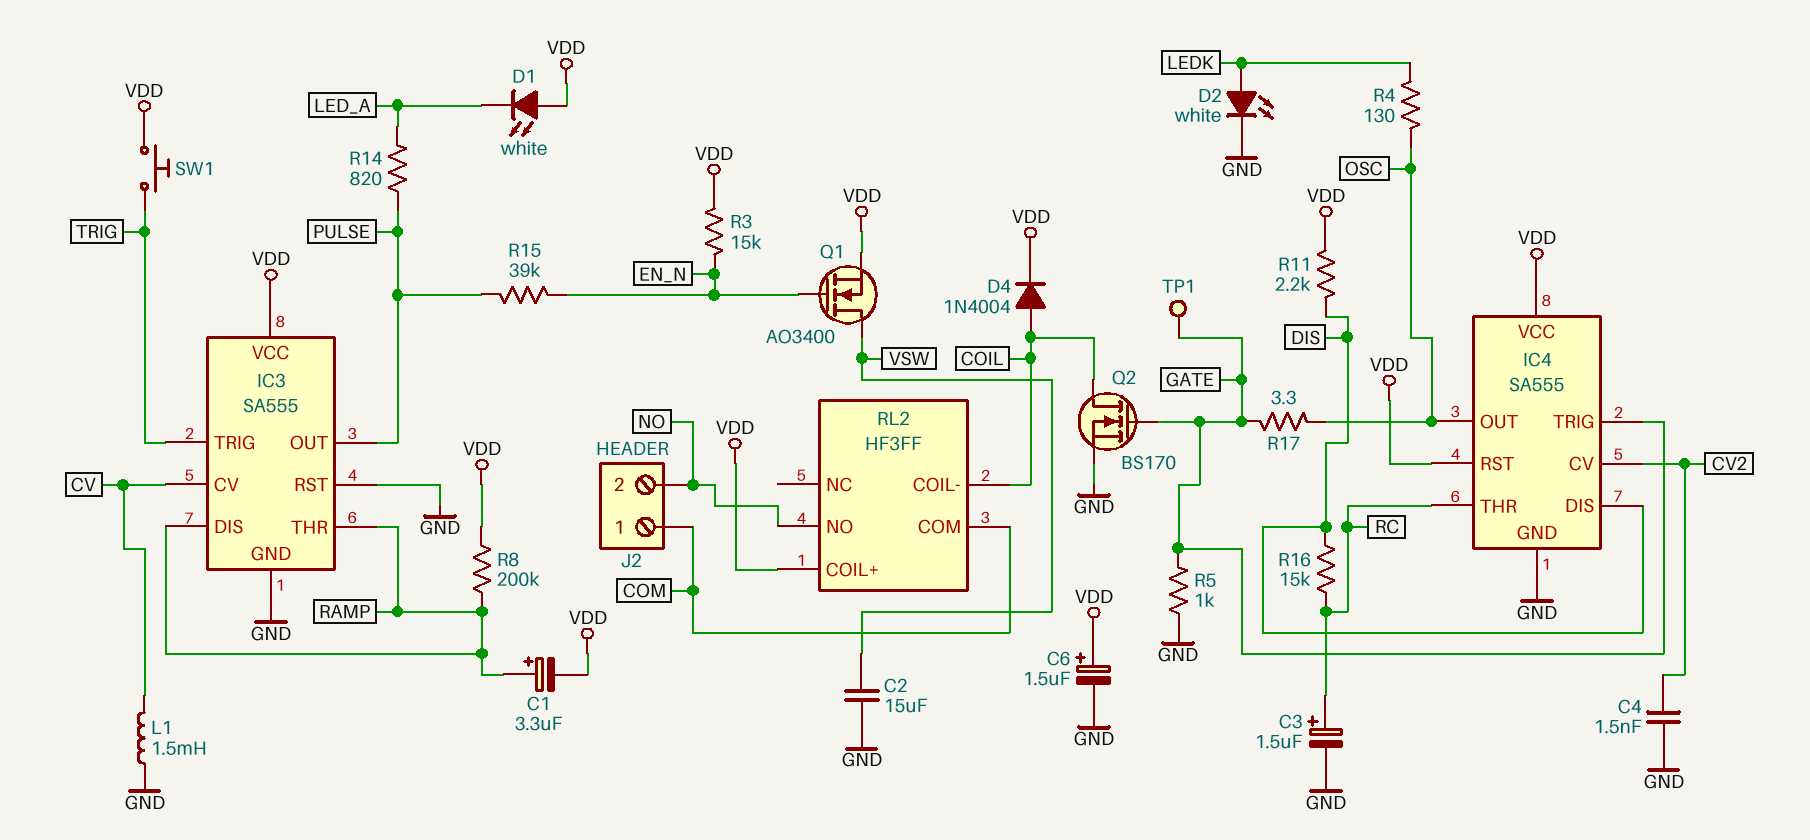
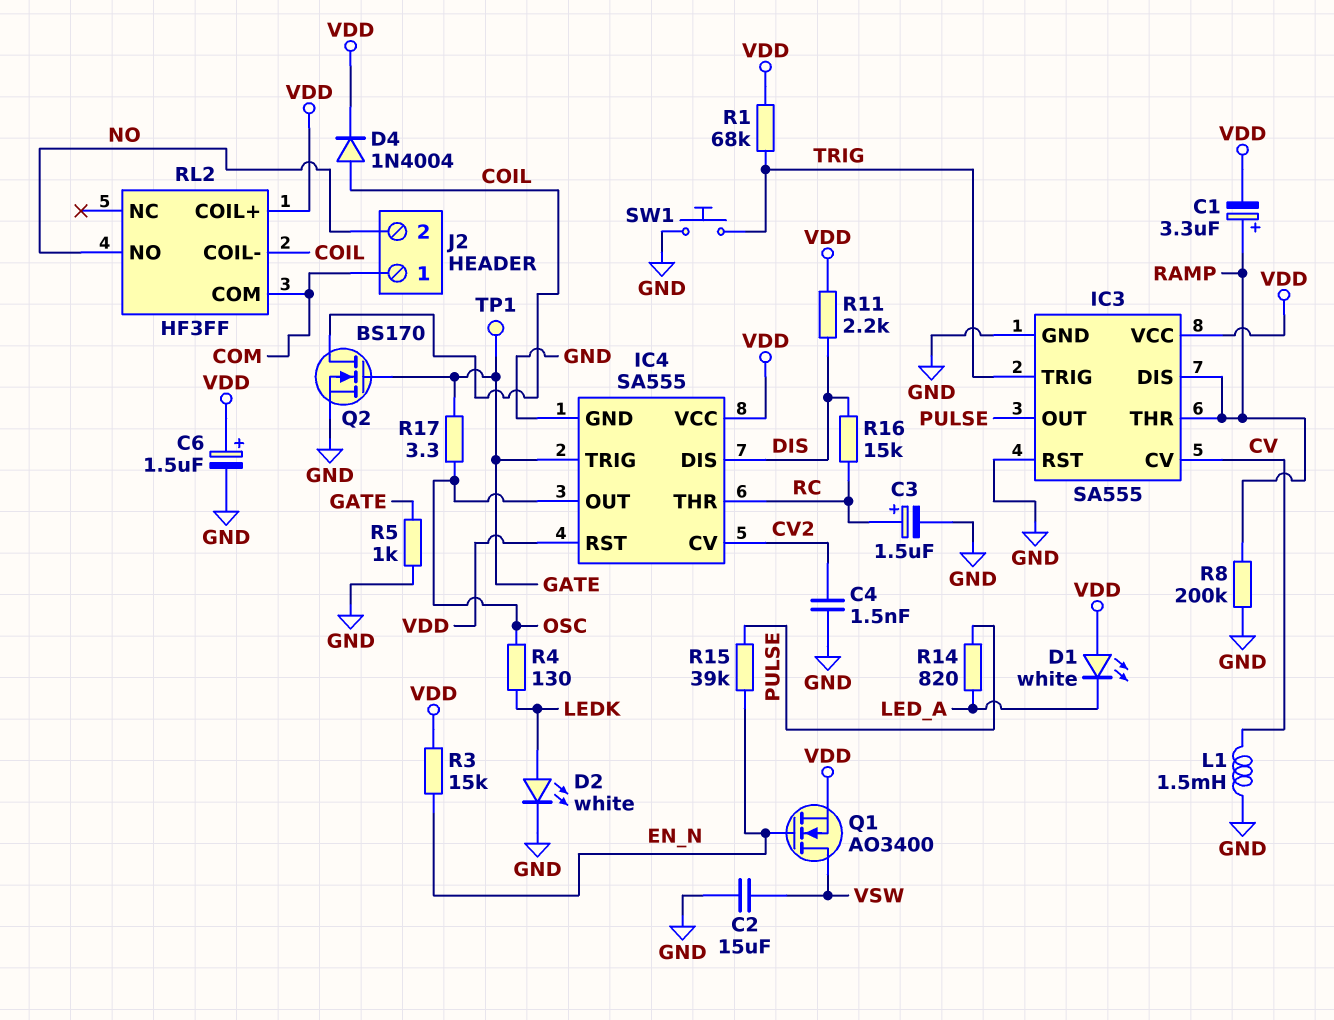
R1: none -> 68k (TRIG, VDD)
R8: 200k (RAMP, VDD) -> 200k (GND, RAMP)
SW1: button (TRIG, VDD) -> button (GND, TRIG)

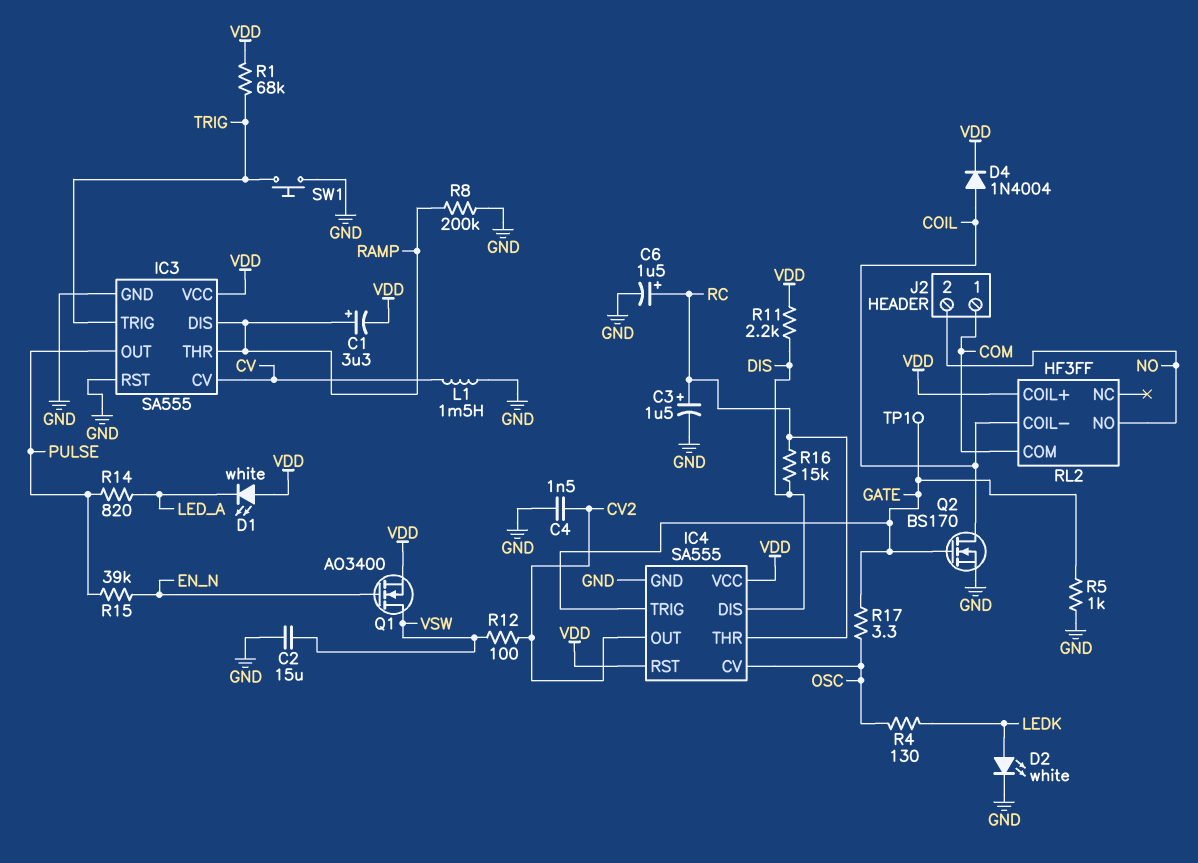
C6: 1.5uF (plus VDD, minus GND) -> 1.5uF (plus RC, minus GND)
IC4 pin CV: CV2 -> OSC
IC4 pin OUT: OSC -> CV2
R3: 15k (EN_N, VDD) -> none
R12: none -> 100 (CV2, VSW)

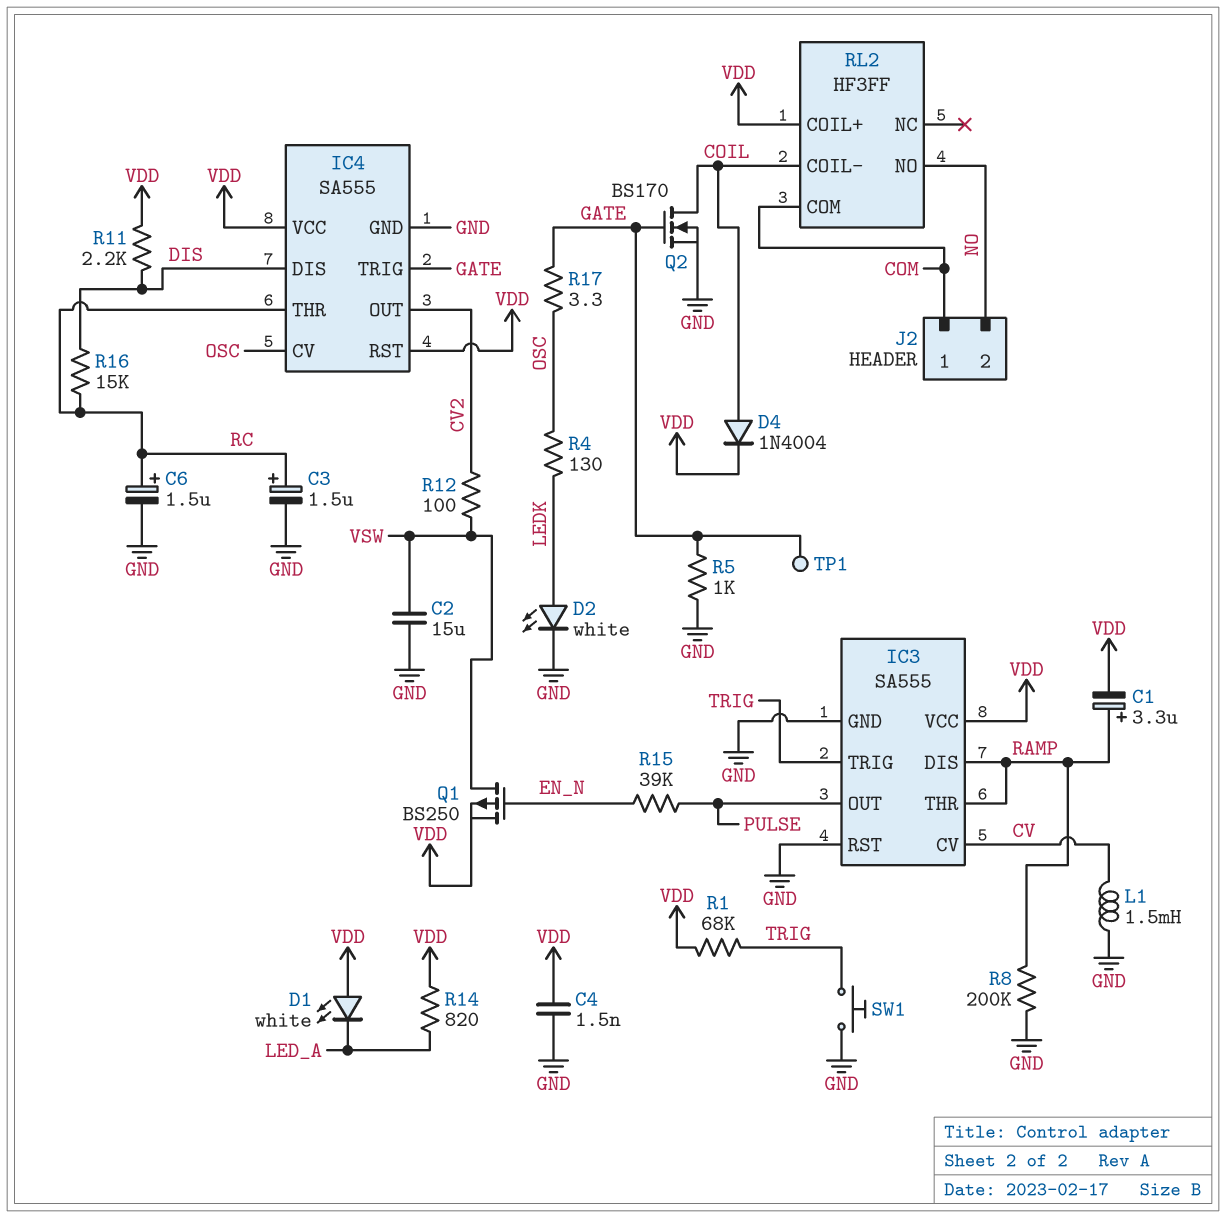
C4: 1.5nF (CV2, GND) -> 1.5nF (GND, VDD)
Q1: NMOS AO3400 (G EN_N, D VSW, S VDD) -> PMOS BS250 (G EN_N, D VSW, S VDD)
R14: 820 (LED_A, PULSE) -> 820 (LED_A, VDD)

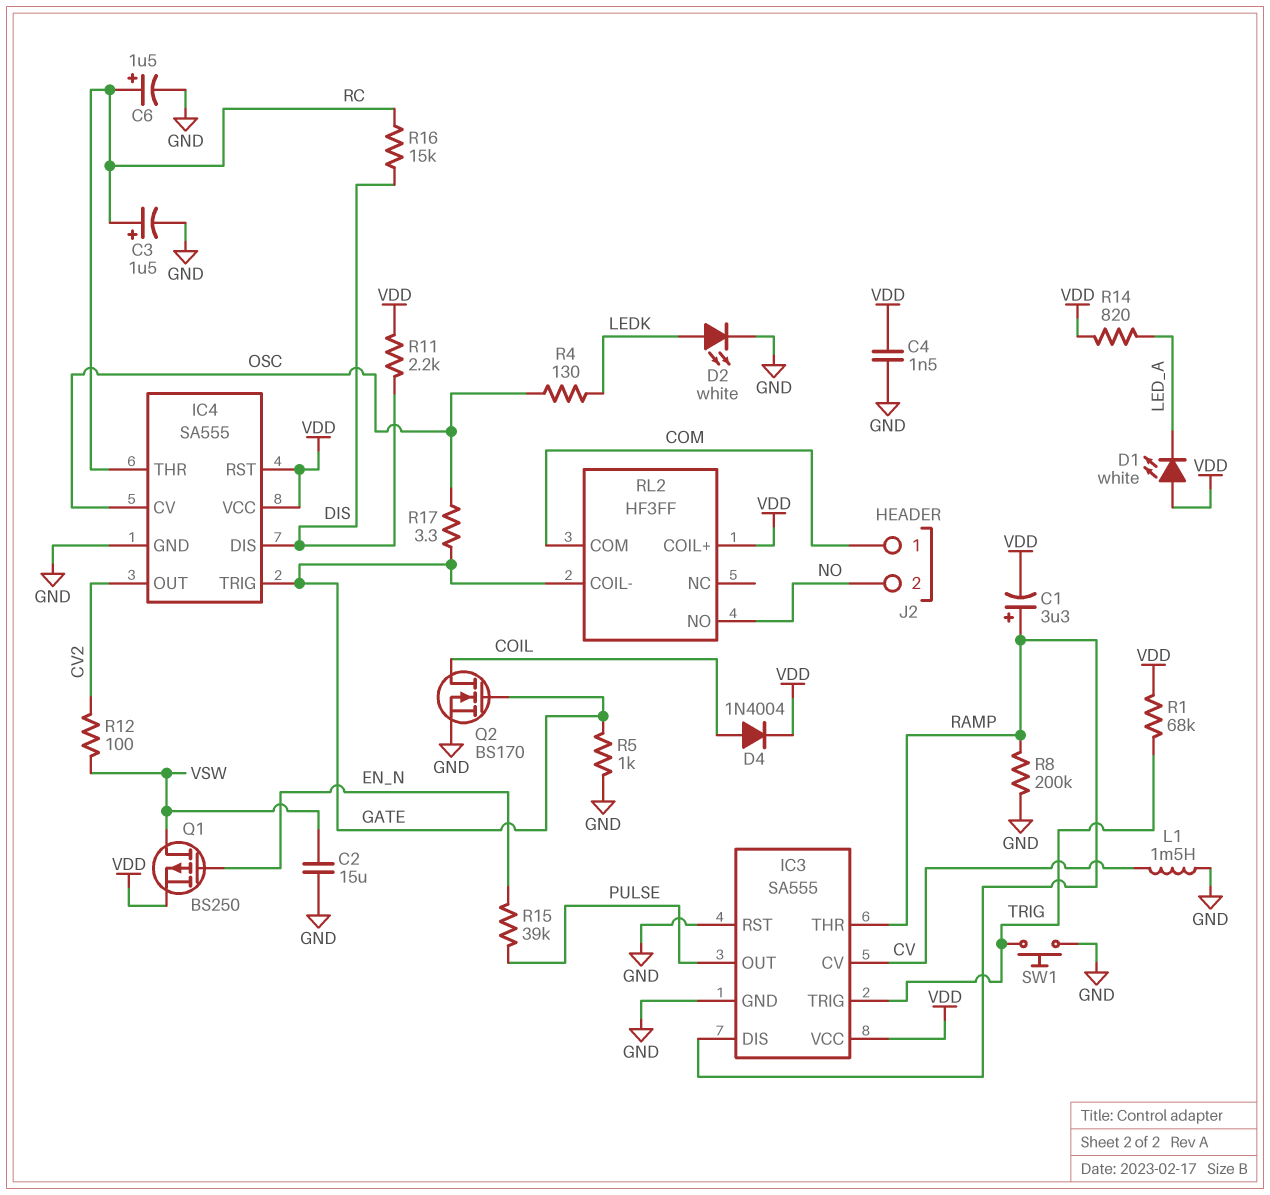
RL2 pin COIL-: COIL -> GATE
TP1: test point (GATE) -> none

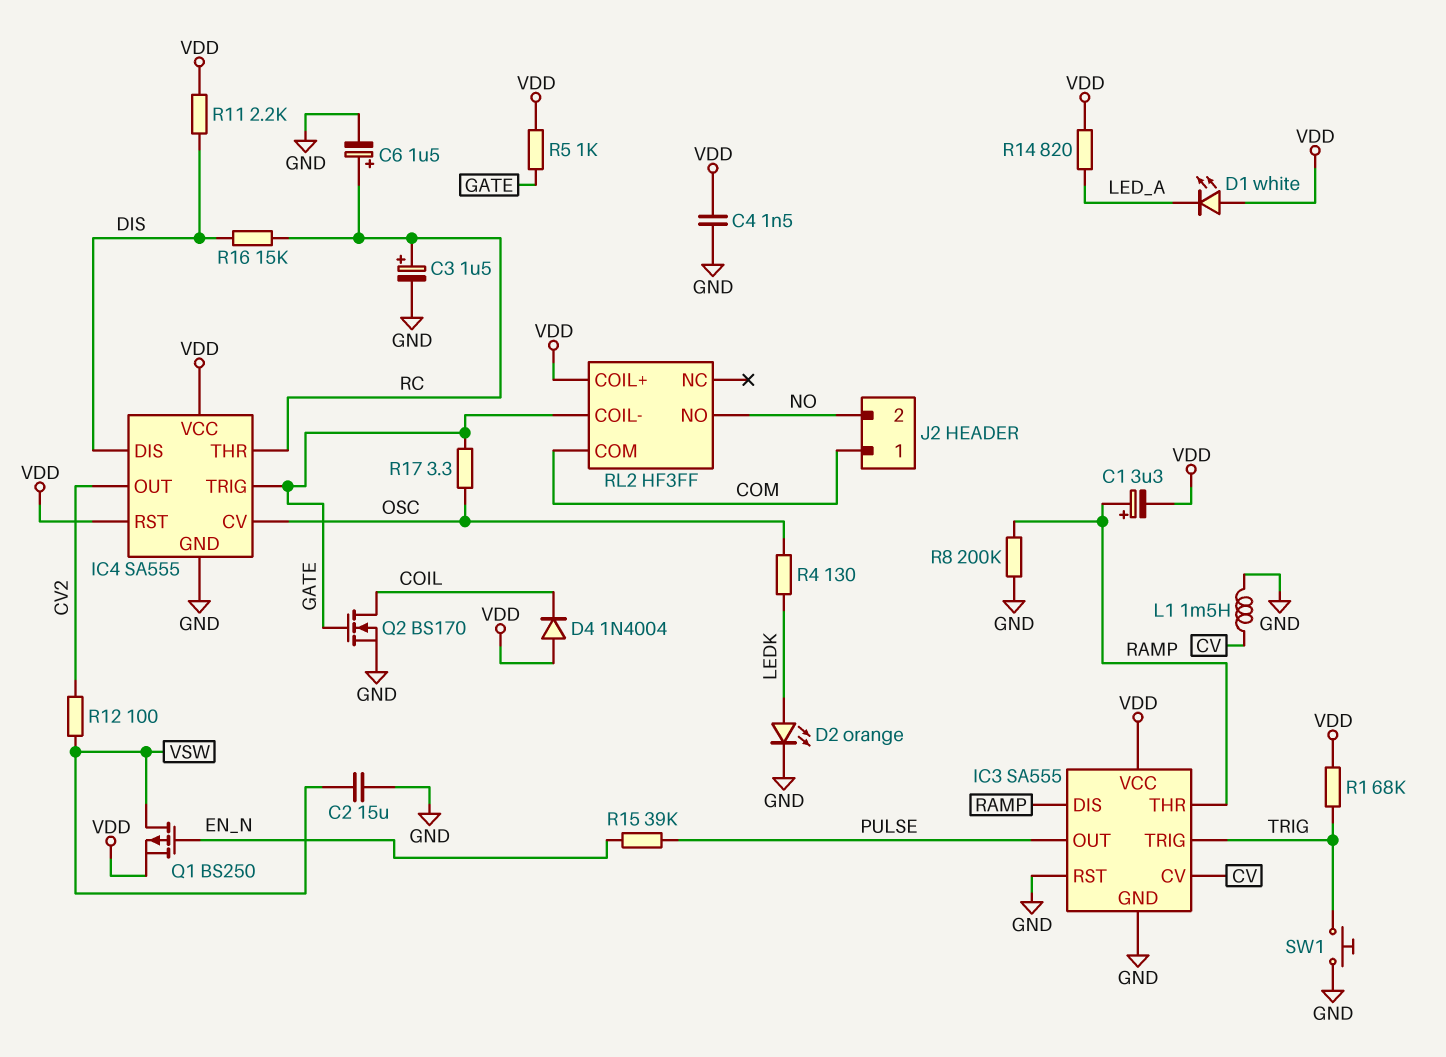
D2: LED white (A LEDK, K GND) -> LED orange (A LEDK, K GND)
D4: diode 1N4004 (A COIL, K VDD) -> diode 1N4004 (A VDD, K COIL)
R5: 1k (GATE, GND) -> 1k (GATE, VDD)

